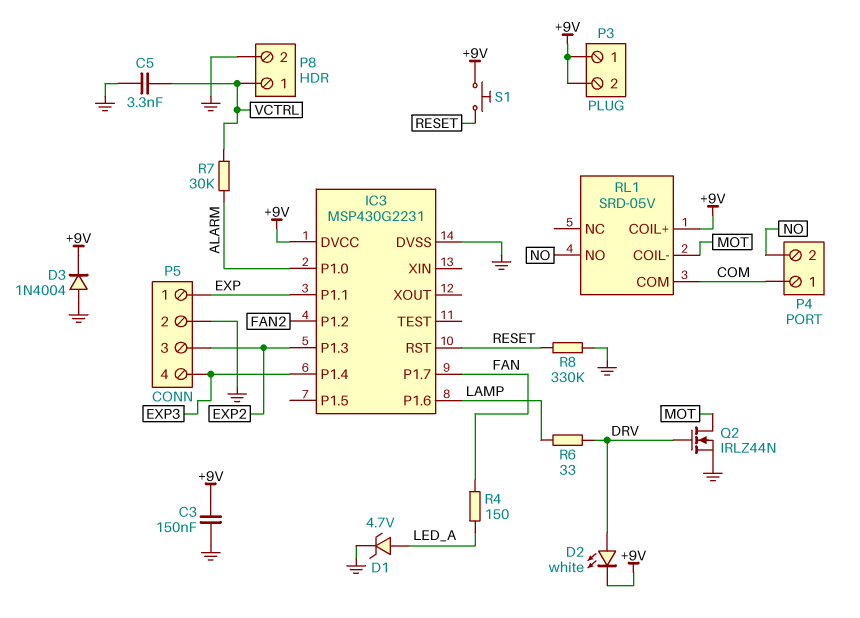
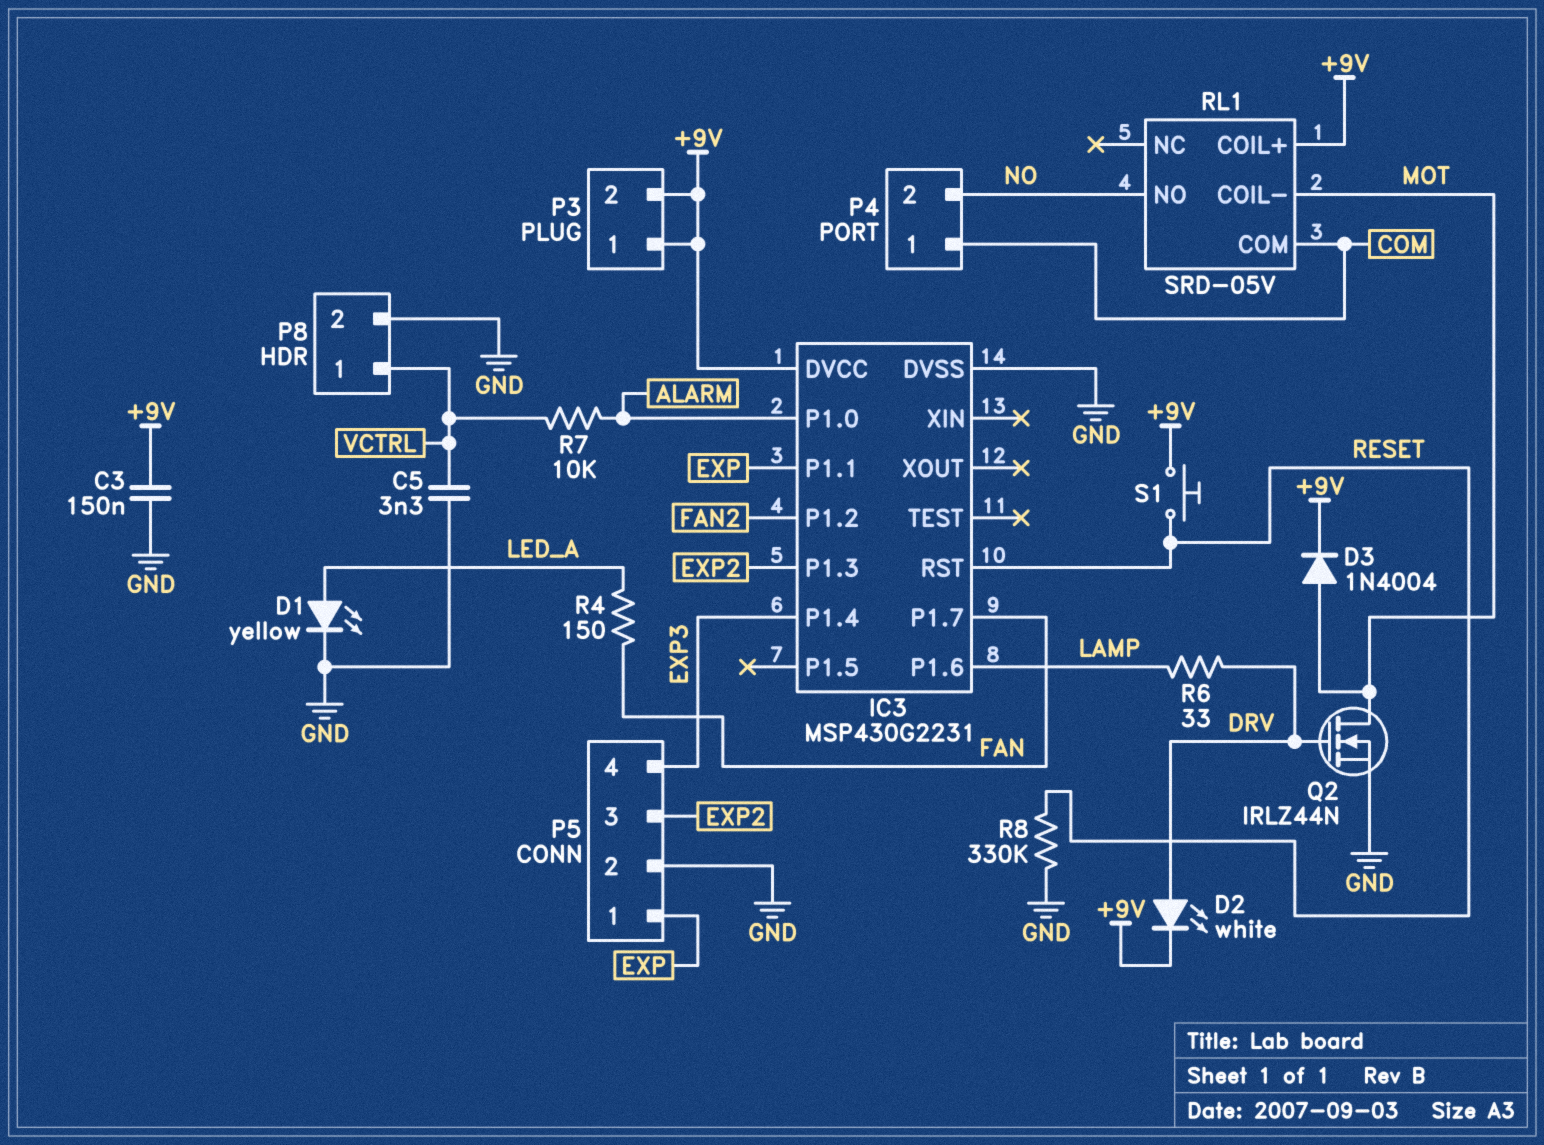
D1: zener 4.7V (A LED_A, K GND) -> LED yellow (A LED_A, K GND)
D3: diode 1N4004 (A GND, K +9V) -> diode 1N4004 (A MOT, K +9V)
R7: 30k (ALARM, VCTRL) -> 10k (ALARM, VCTRL)

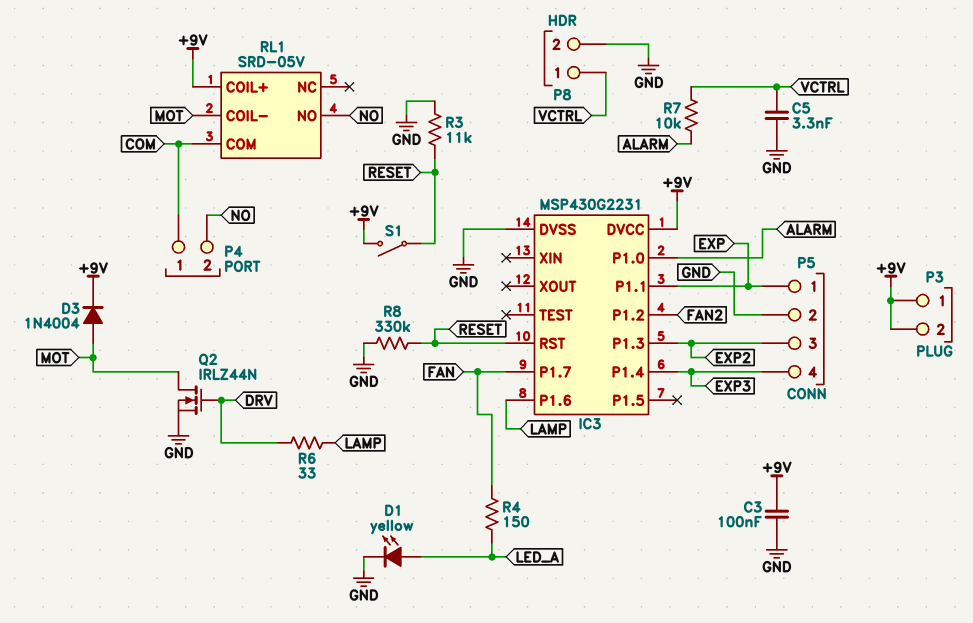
C3: 150nF (+9V, GND) -> 100nF (+9V, GND)
D2: LED white (A DRV, K +9V) -> none
R3: none -> 11k (GND, RESET)
S1: button (+9V, RESET) -> switch (+9V, RESET)

